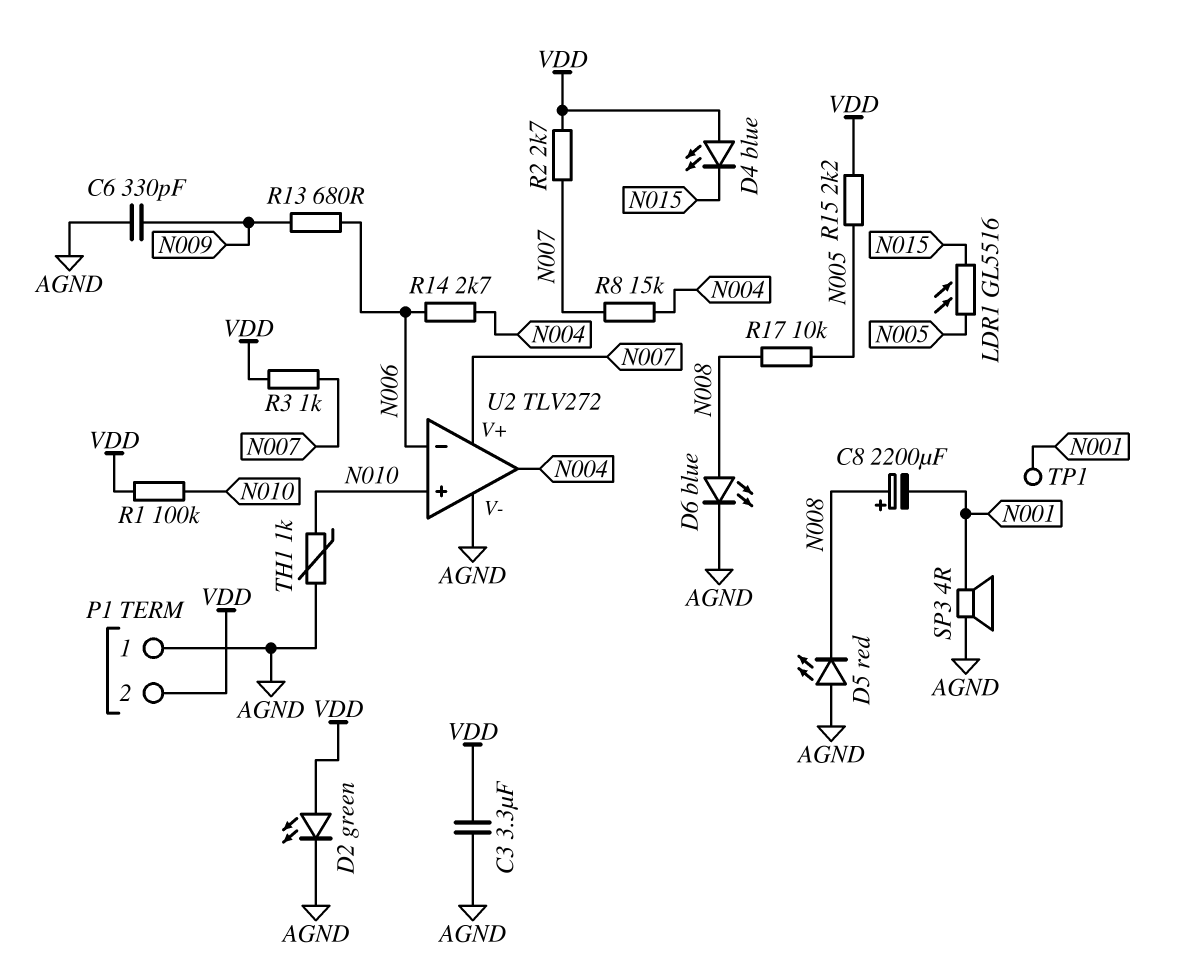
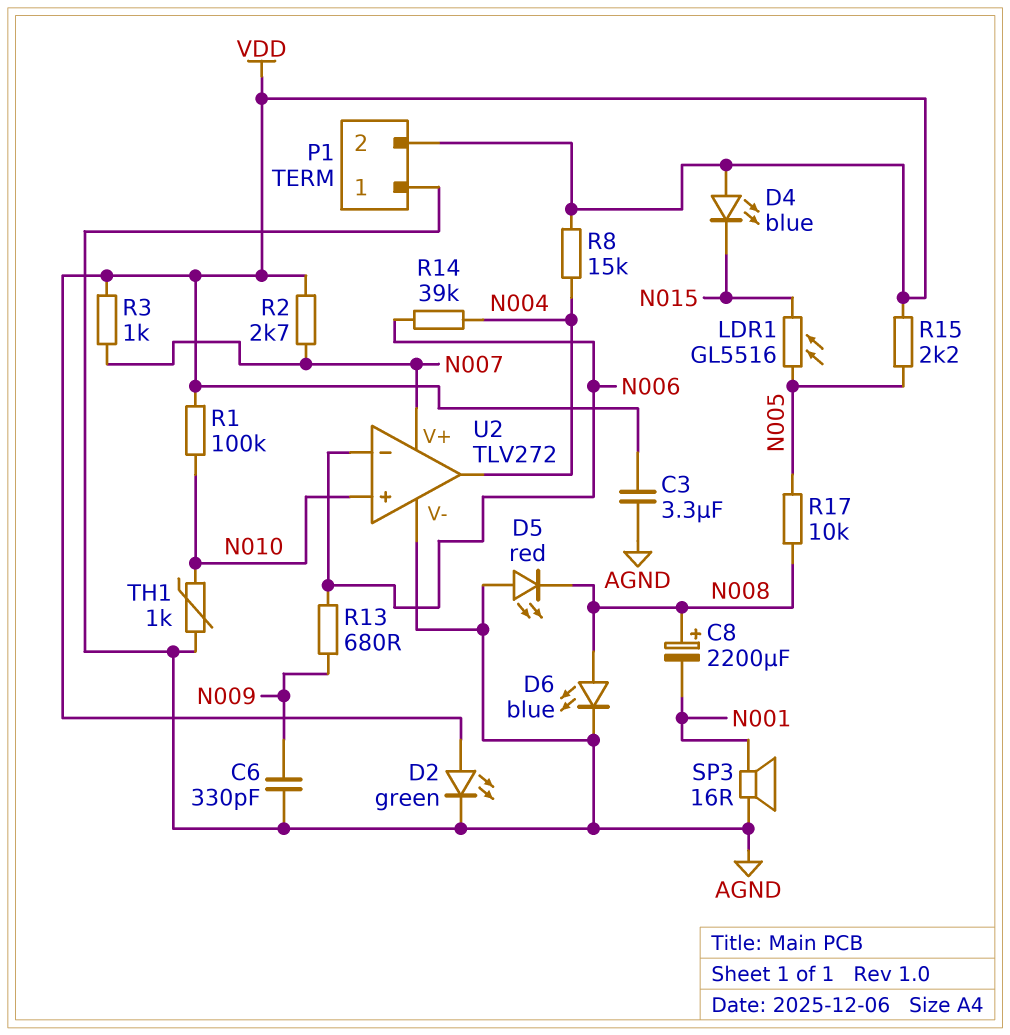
R8: 15k (N004, N007) -> 15k (N004, VDD)
R14: 2.7k (N004, N006) -> 39k (N004, N006)
SP3: speaker 4R (AGND, N001) -> speaker 16R (AGND, N001)
TP1: test point (N001) -> none

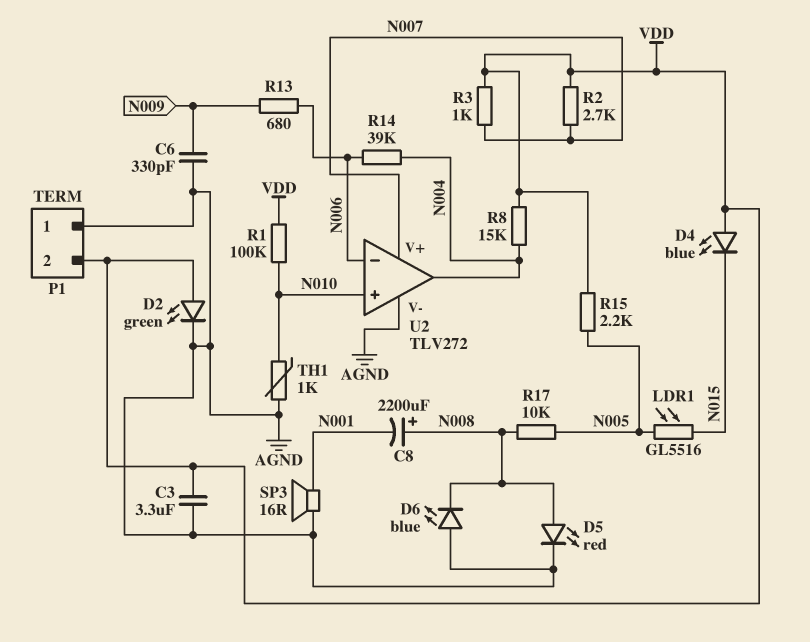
D5: LED red (A AGND, K N008) -> LED red (A N008, K AGND)
D6: LED blue (A N008, K AGND) -> LED blue (A AGND, K N008)

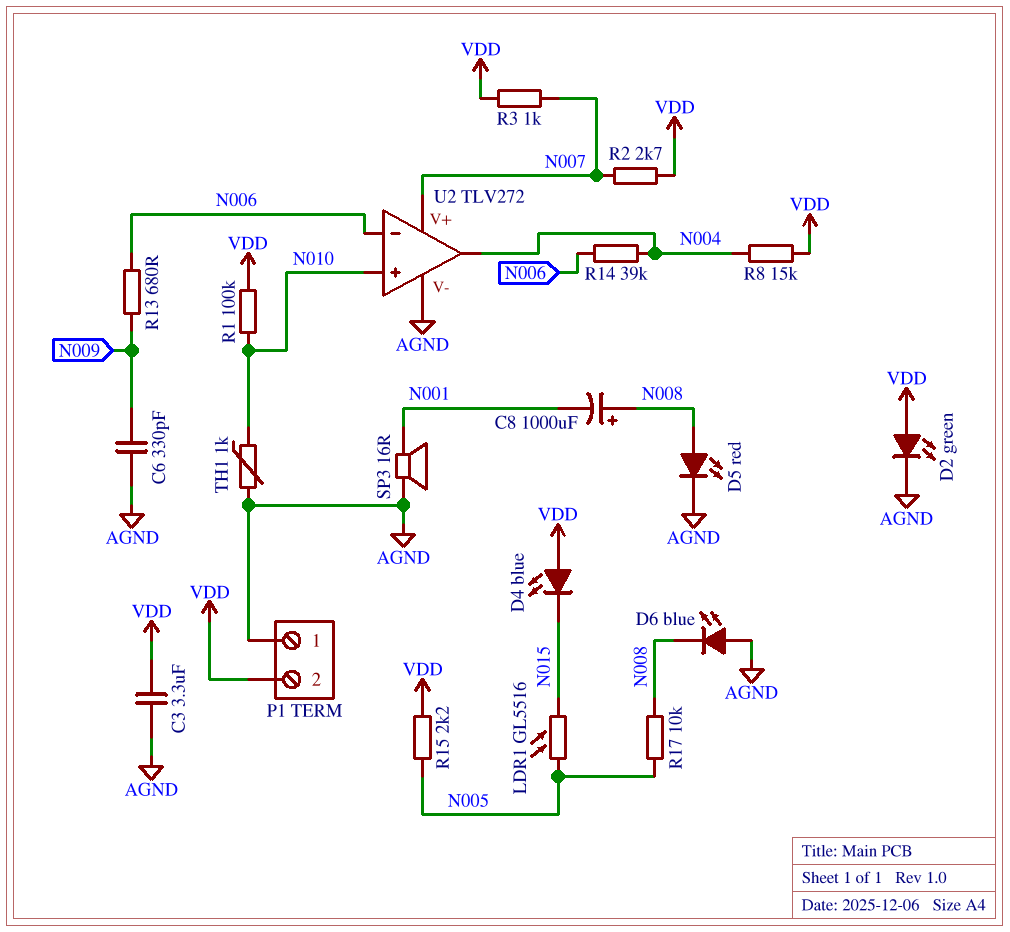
C8: 2200uF (plus N008, minus N001) -> 1000uF (plus N008, minus N001)

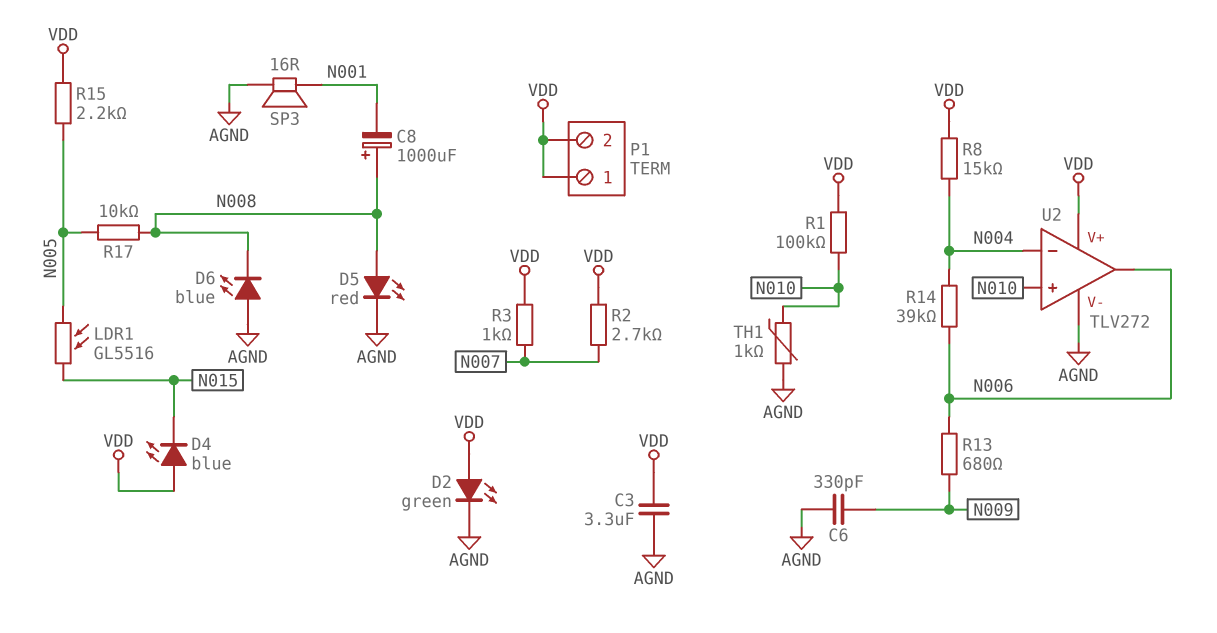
P1 pin 1: AGND -> VDD
U2 pin V+: N007 -> VDD
U2 pin in-: N006 -> N004
U2 pin out: N004 -> N006

